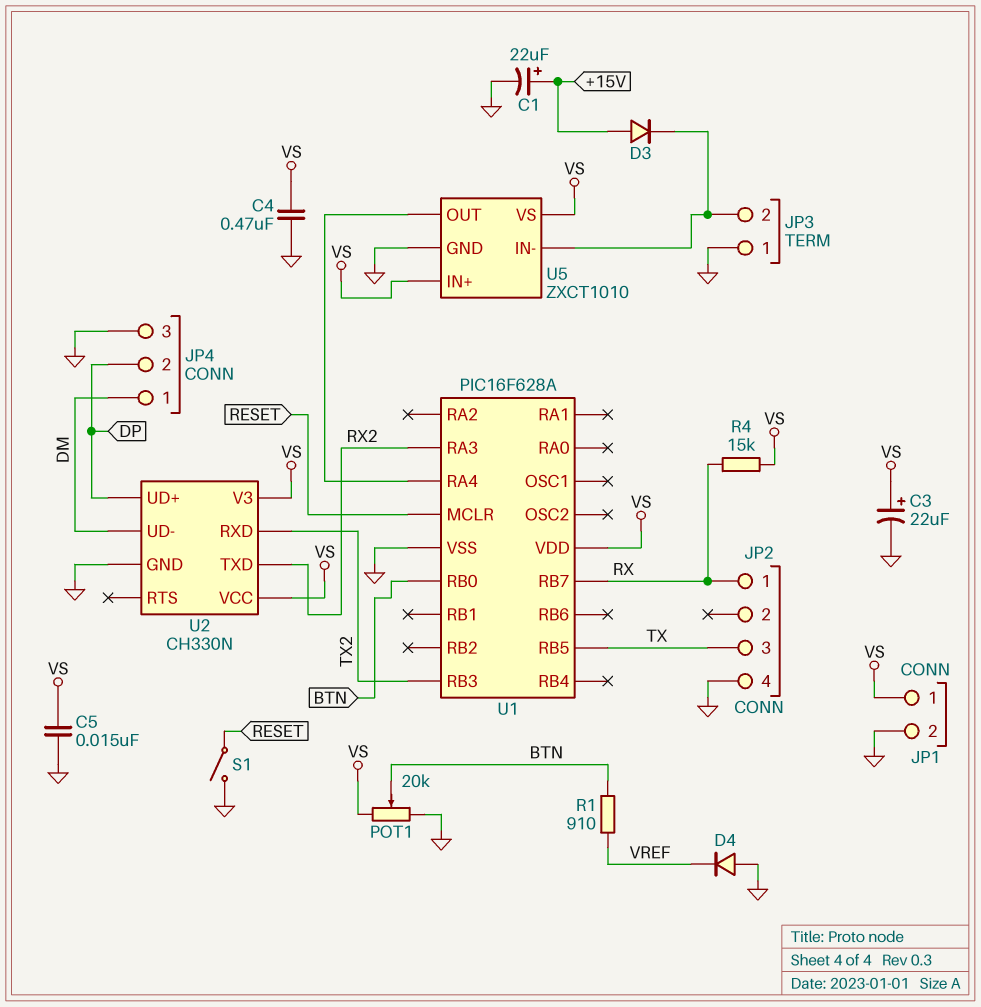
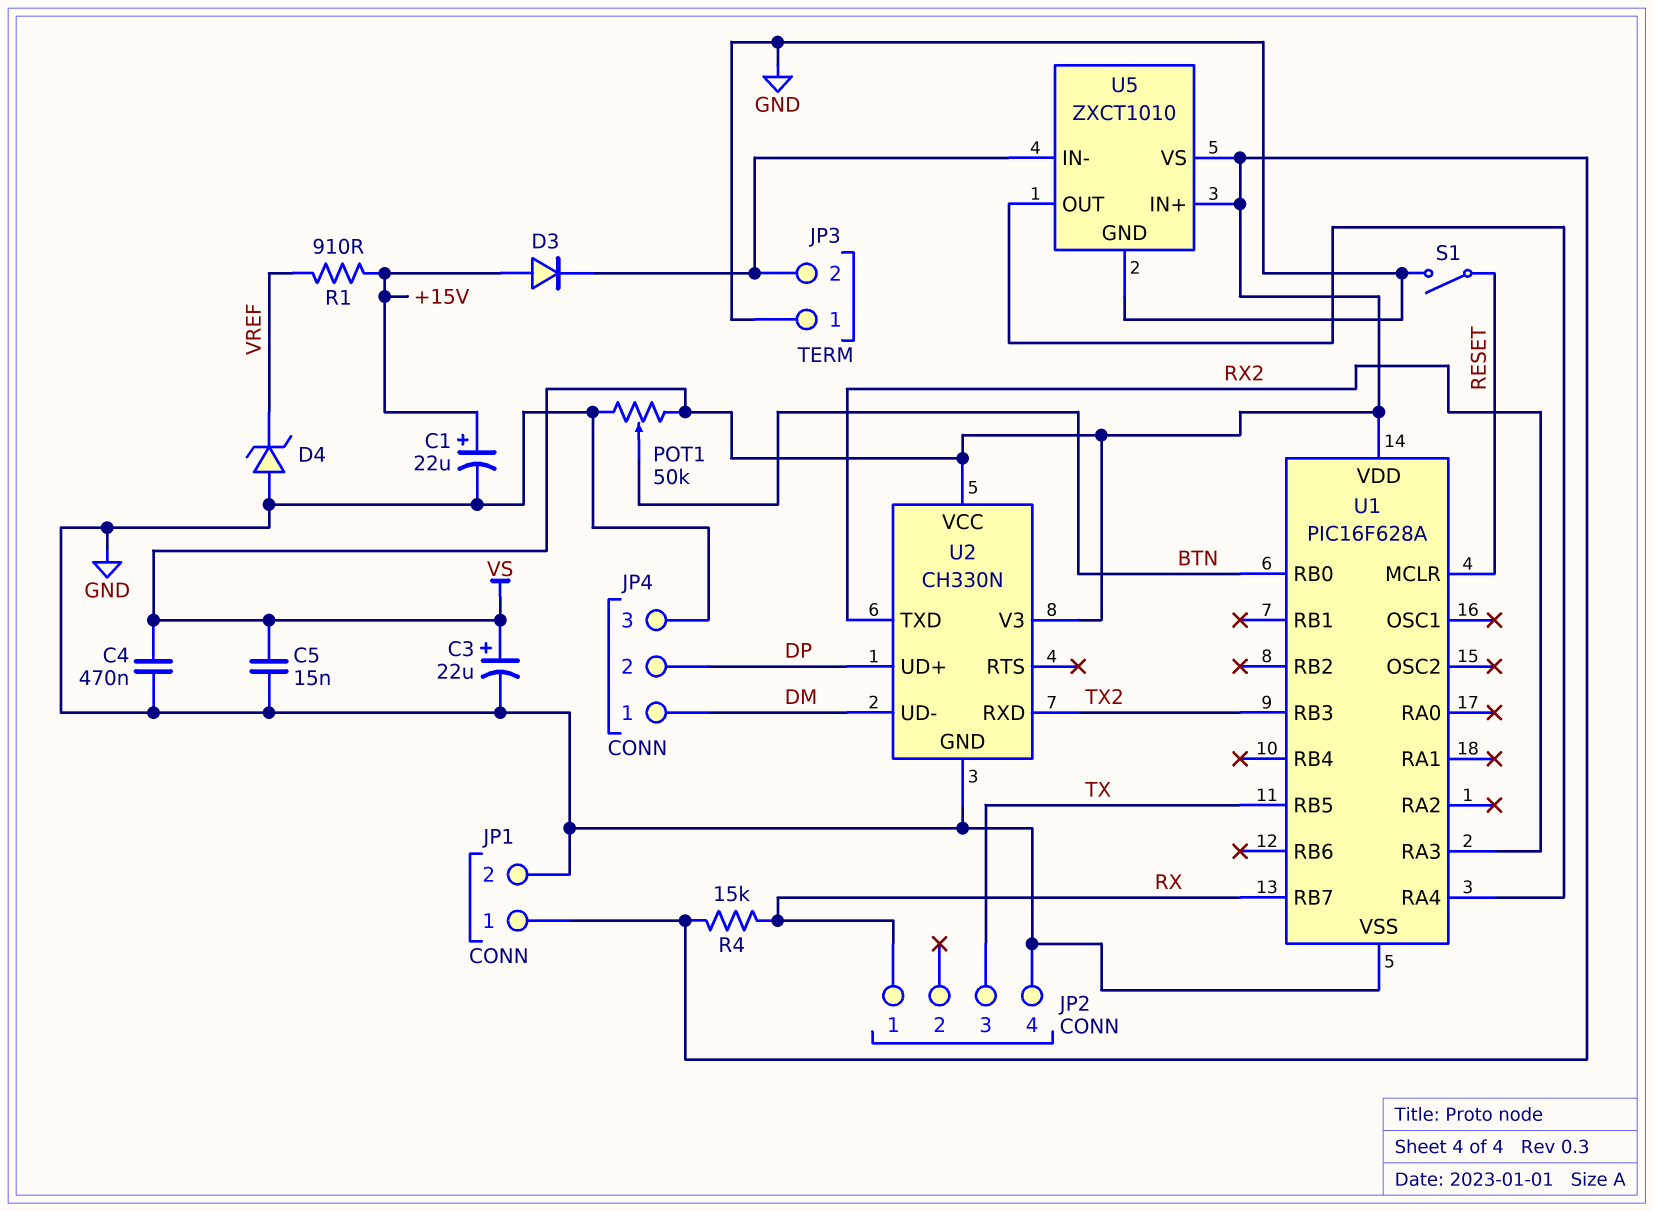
D4: diode (A GND, K VREF) -> zener (A GND, K VREF)
POT1: 20k (GND, VS, wiper BTN) -> 50k (GND, VS, wiper BTN)
R1: 910 (BTN, VREF) -> 910 (+15V, VREF)

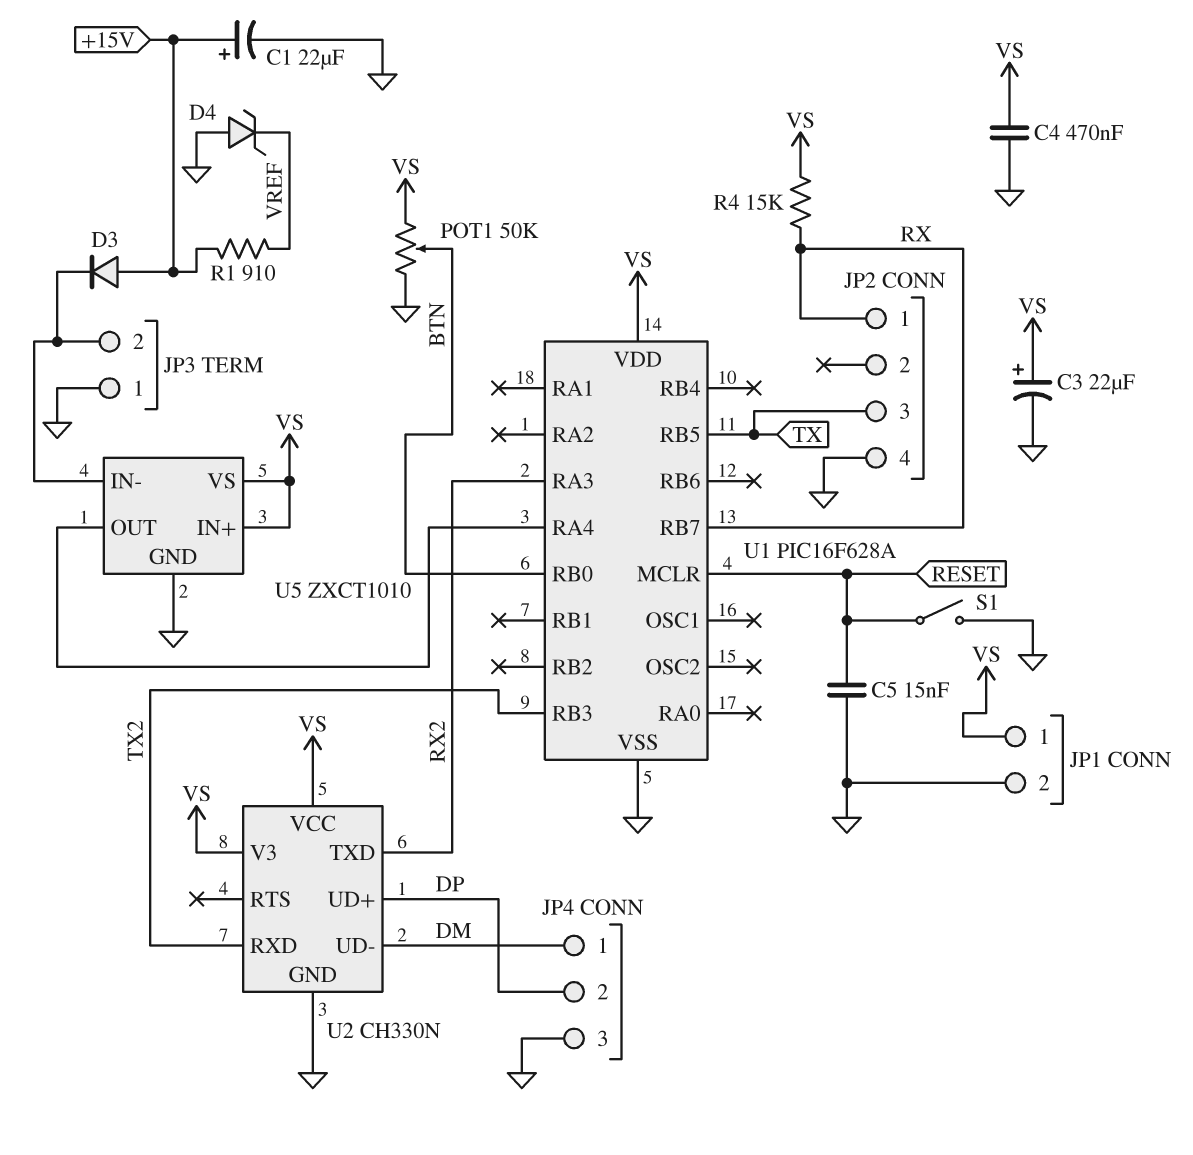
C5: 15nF (GND, VS) -> 15nF (GND, RESET)

